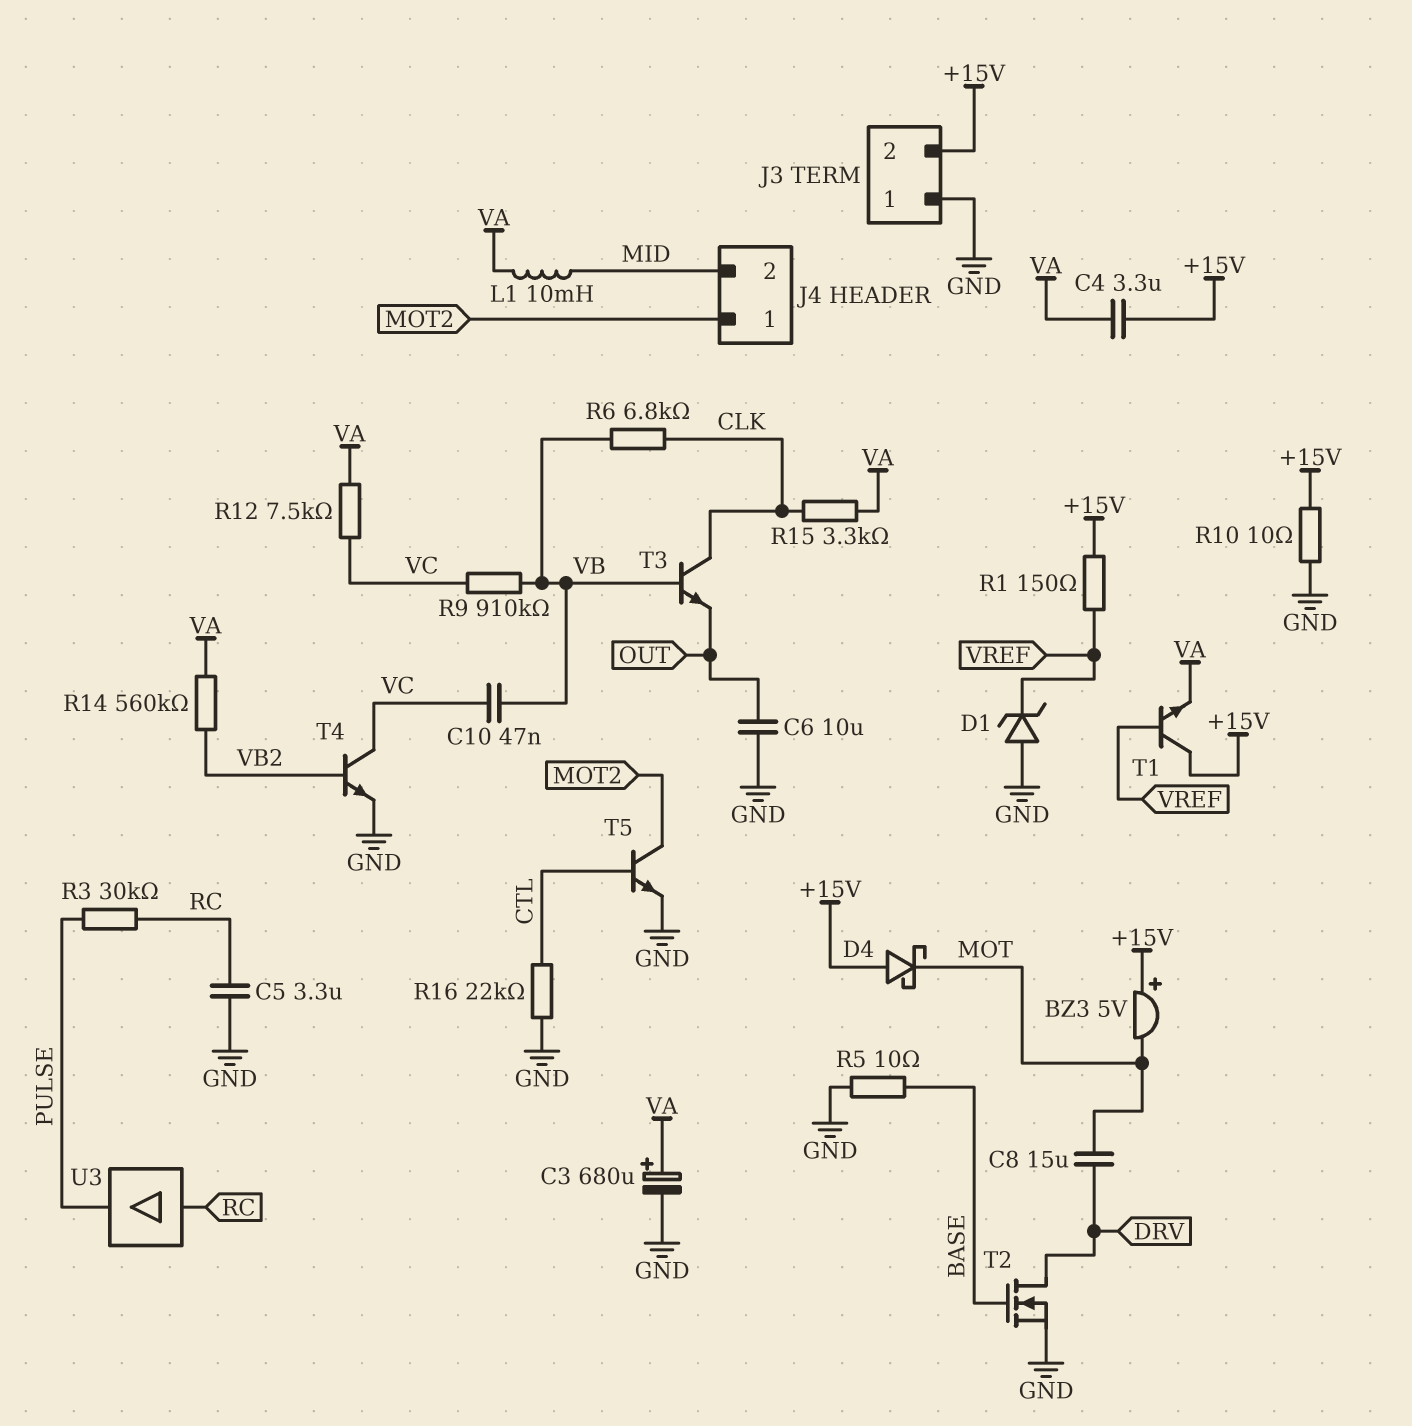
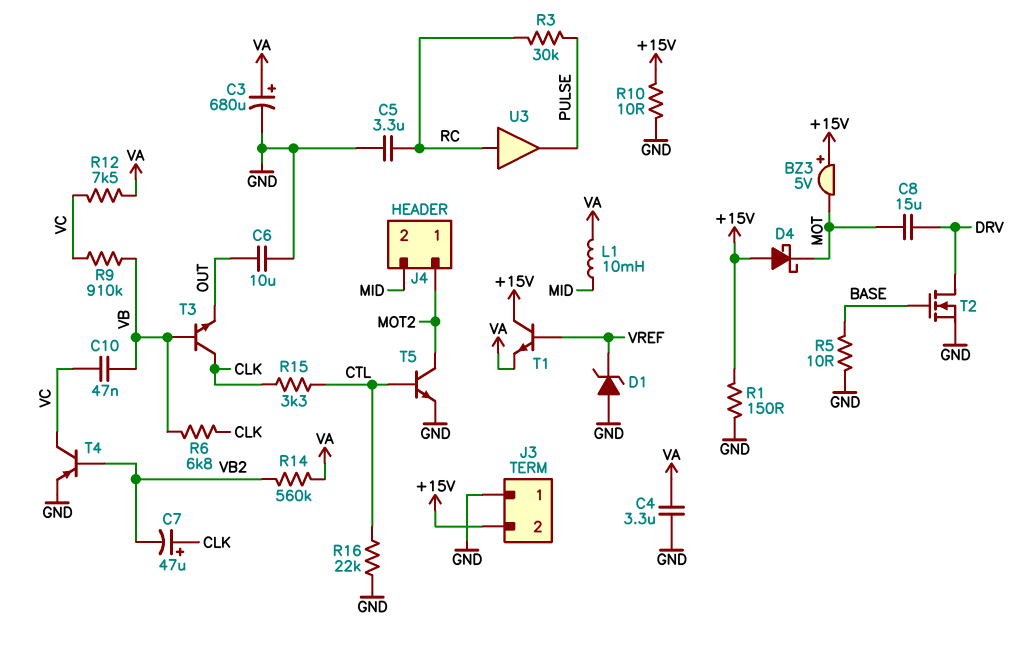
C4: 3.3uF (+15V, VA) -> 3.3uF (GND, VA)
C7: none -> 47uF (plus CLK, minus VB2)
R1: 150 (+15V, VREF) -> 150 (+15V, GND)
R15: 3.3k (CLK, VA) -> 3.3k (CLK, CTL)
T4: NPN (B VB2, C VC, E GND) -> PNP (B VB2, C VC, E GND)

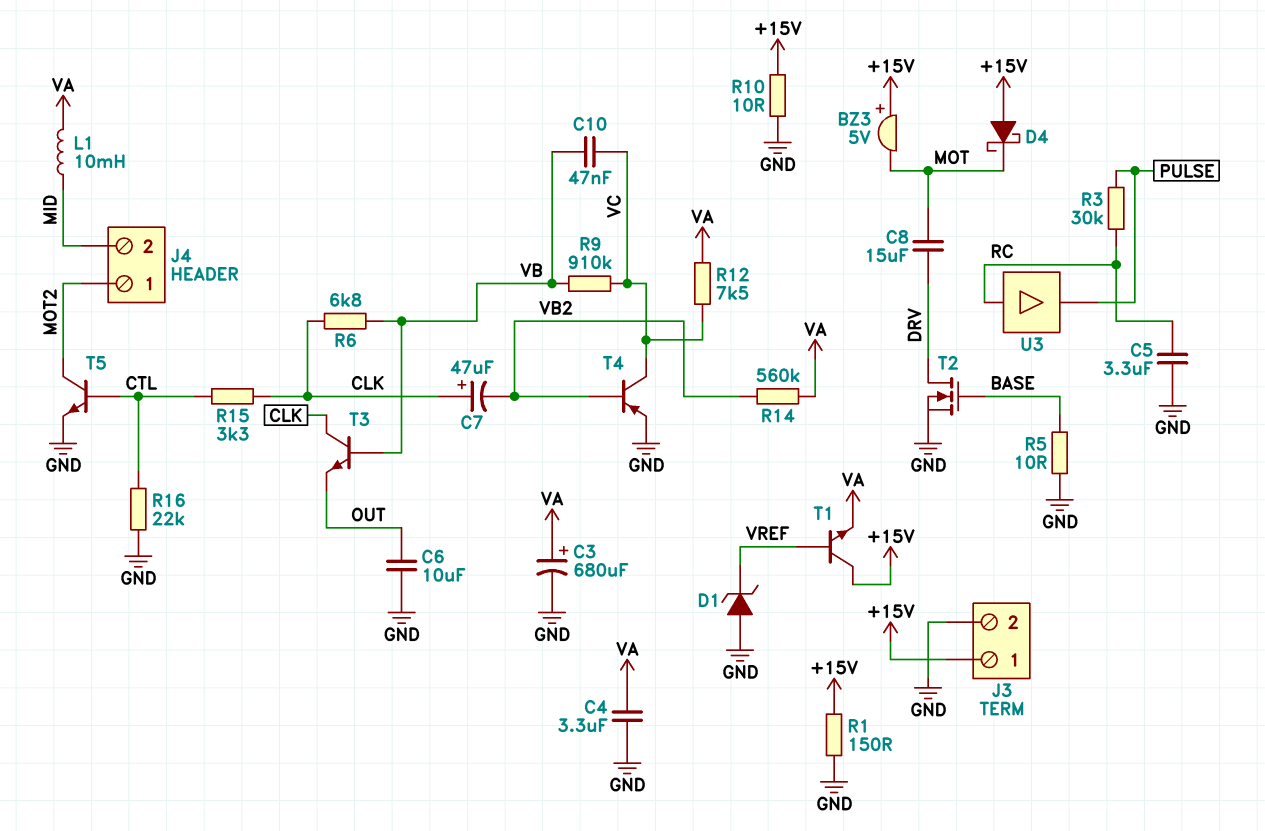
J3 pin 1: GND -> +15V
J3 pin 2: +15V -> GND

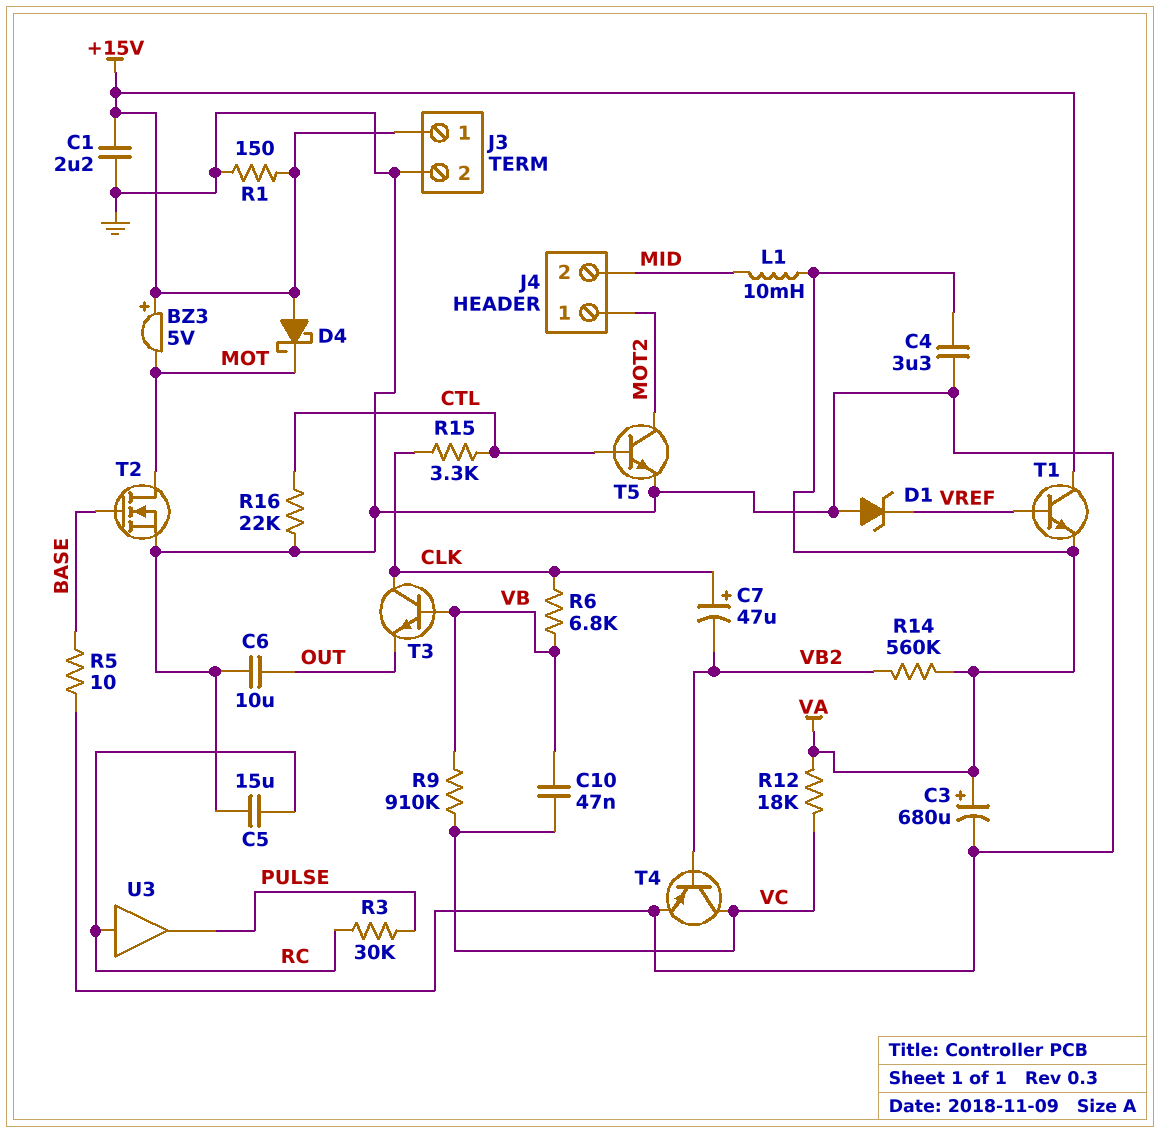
C1: none -> 2.2uF (+15V, GND)
C5: 3.3uF (GND, RC) -> 15uF (GND, RC)
C8: 15uF (DRV, MOT) -> none
R10: 10 (+15V, GND) -> none
R12: 7.5k (VA, VC) -> 18k (VA, VC)
T2: NMOS (G BASE, D DRV, S GND) -> NMOS (G BASE, D MOT, S GND)

